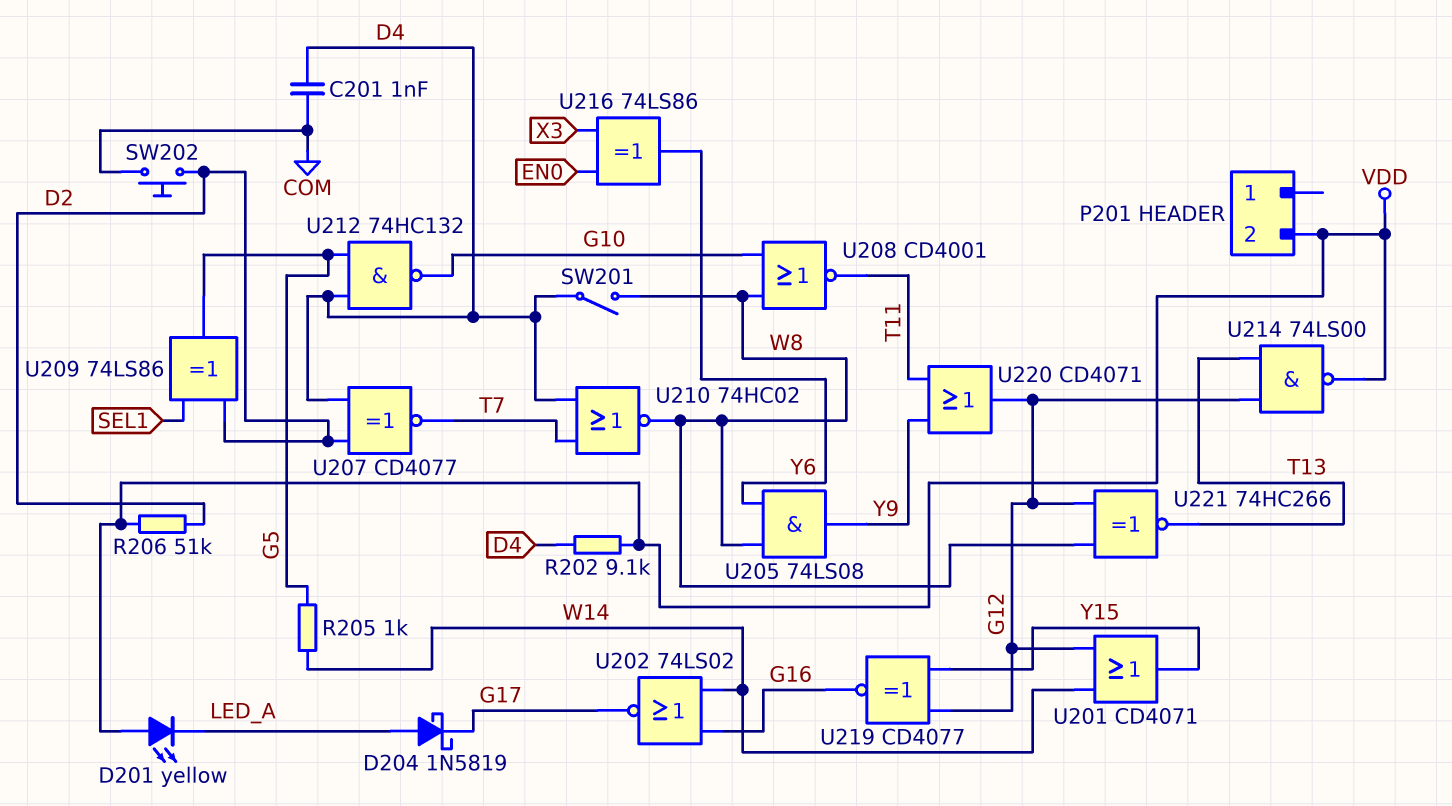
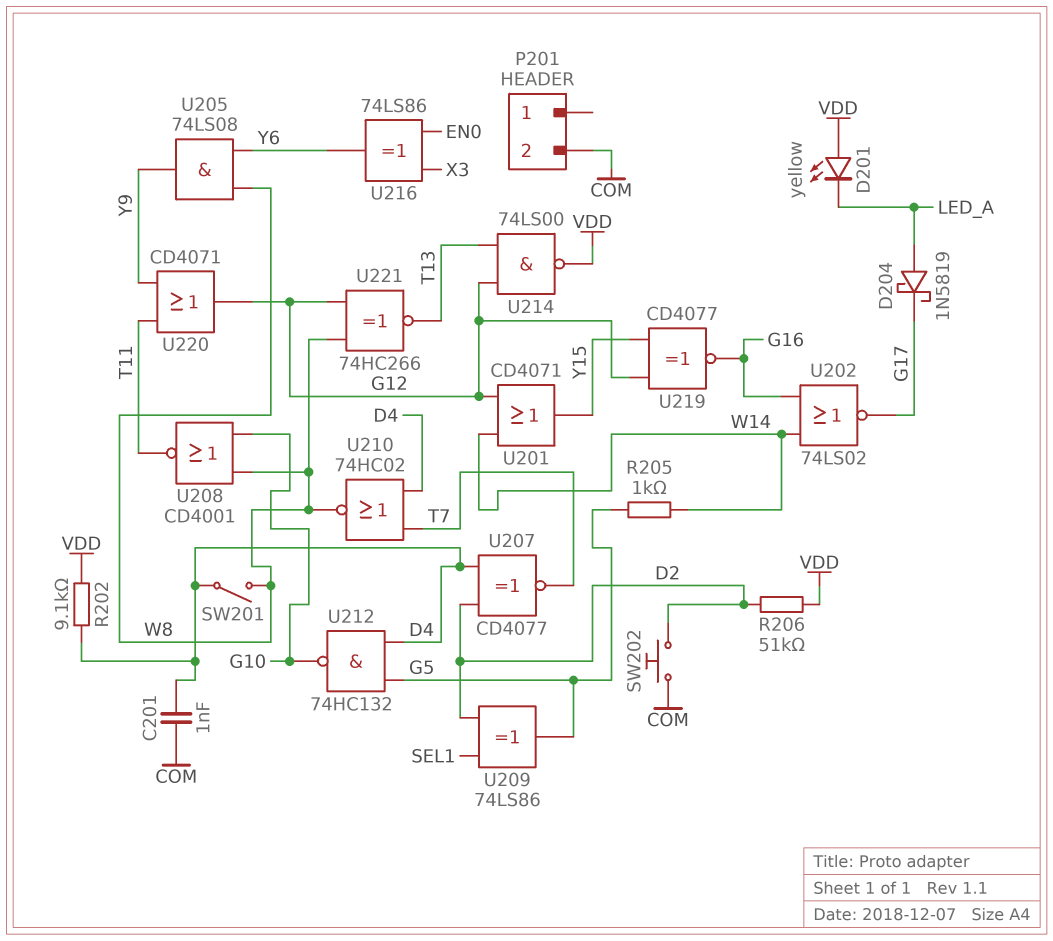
P201 pin 2: VDD -> COM

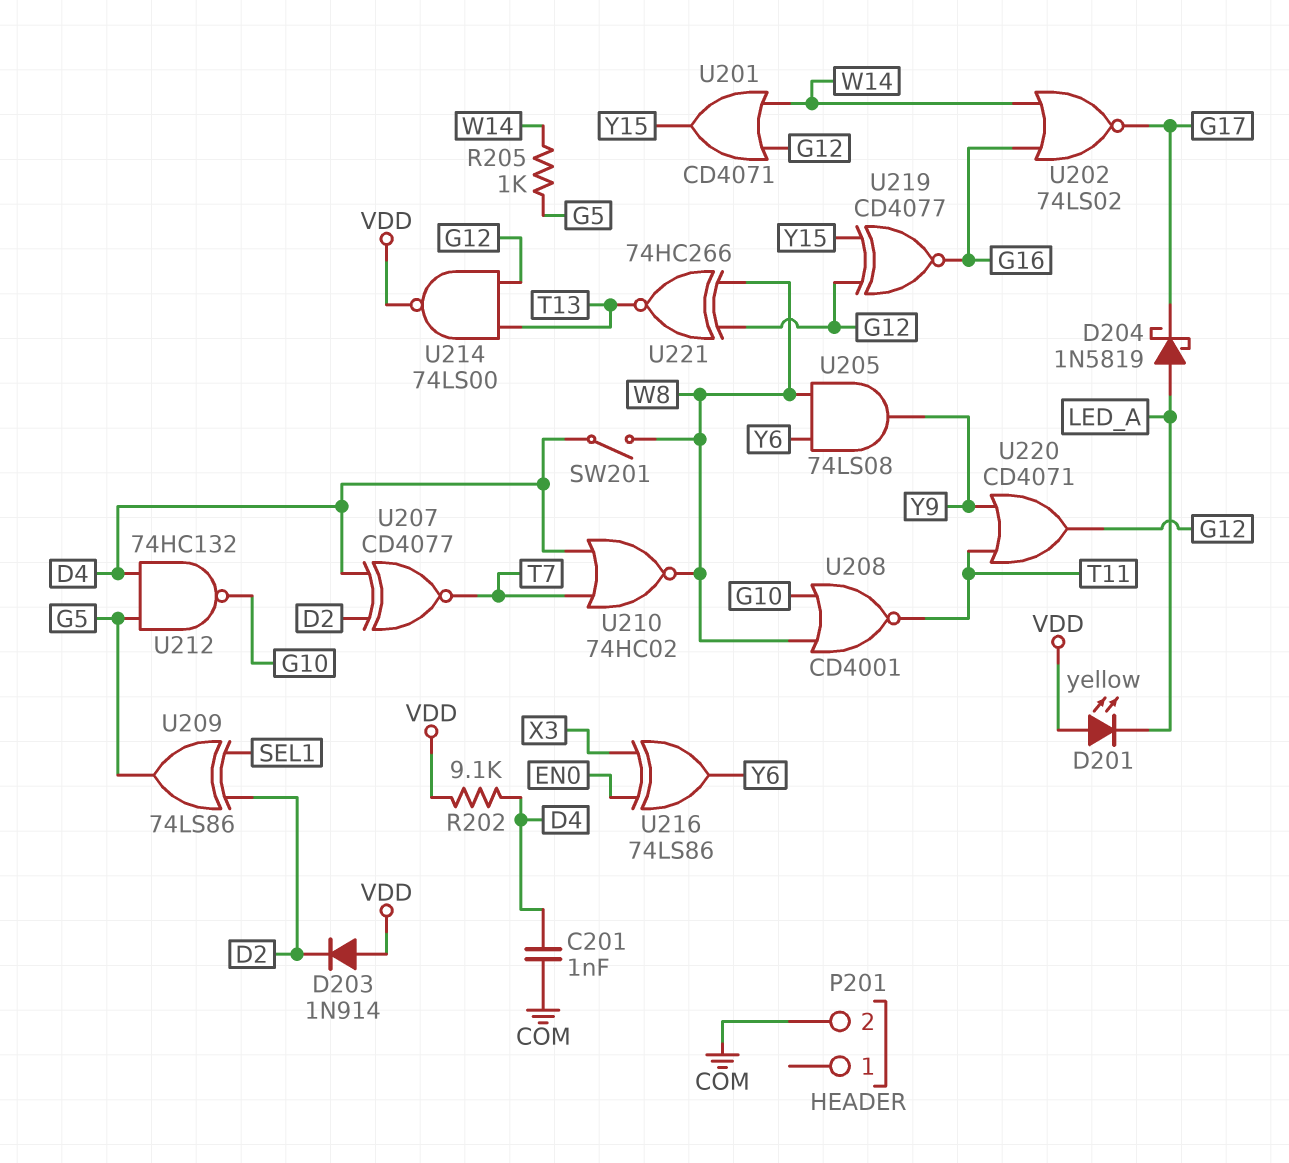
D203: none -> diode 1N914 (A VDD, K D2)
R206: 51k (D2, VDD) -> none
SW202: button (COM, D2) -> none

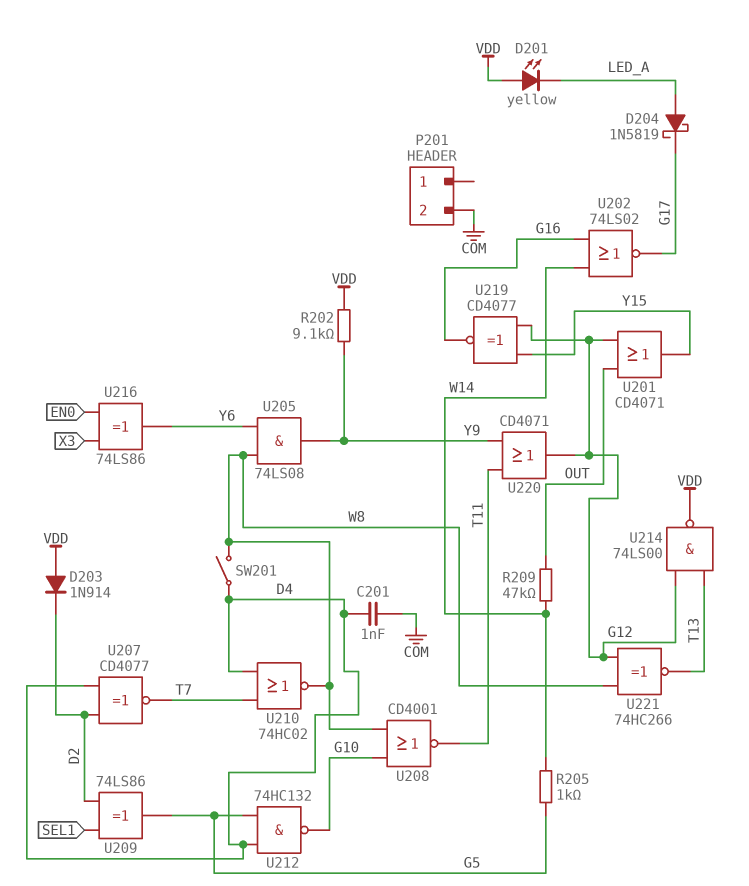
R202: 9.1k (D4, VDD) -> 9.1k (VDD, Y9)
R209: none -> 47k (OUT, W14)
U201: OR CD4071 (in G12, in W14, out Y15) -> OR CD4071 (in G12, in OUT, out Y15)

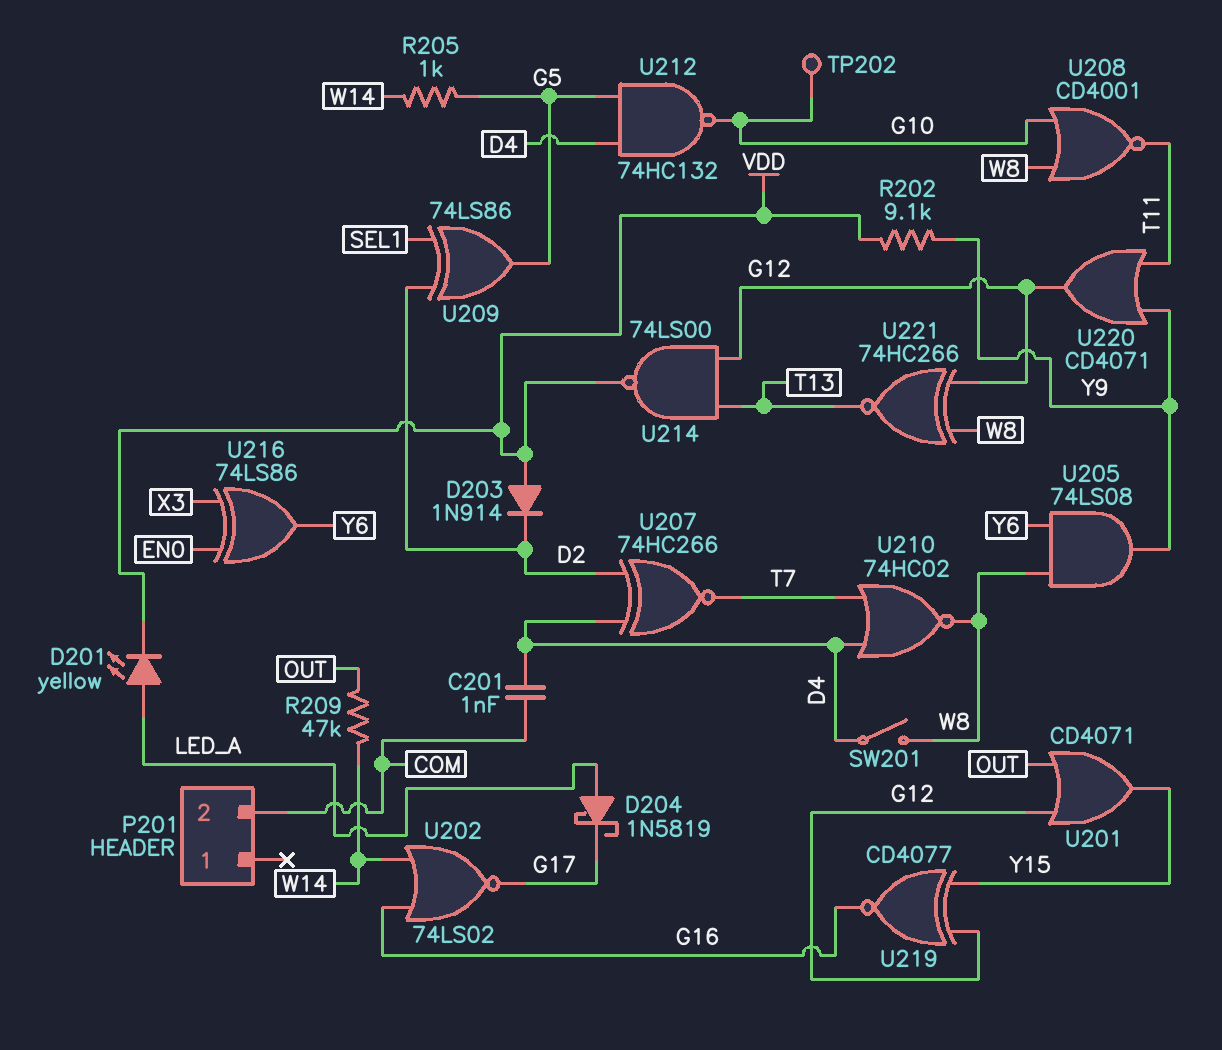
D201: LED yellow (A VDD, K LED_A) -> LED yellow (A LED_A, K VDD)
TP202: none -> test point (G10)
U207: XNOR CD4077 (in D2, in D4, out T7) -> XNOR 74HC266 (in D2, in D4, out T7)

